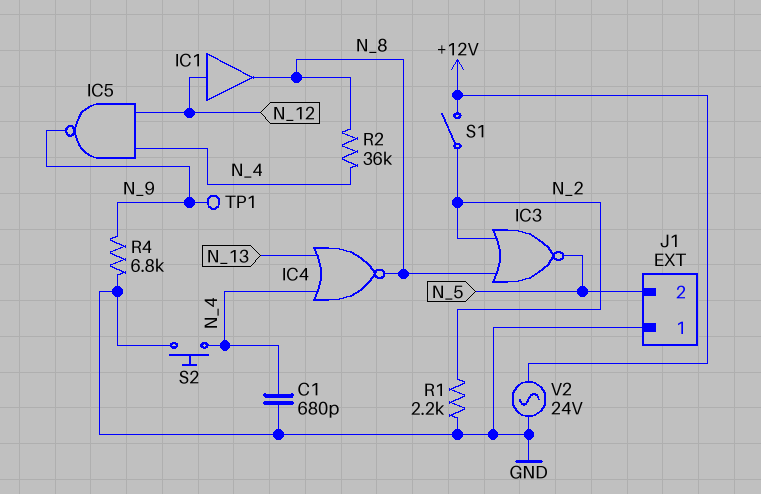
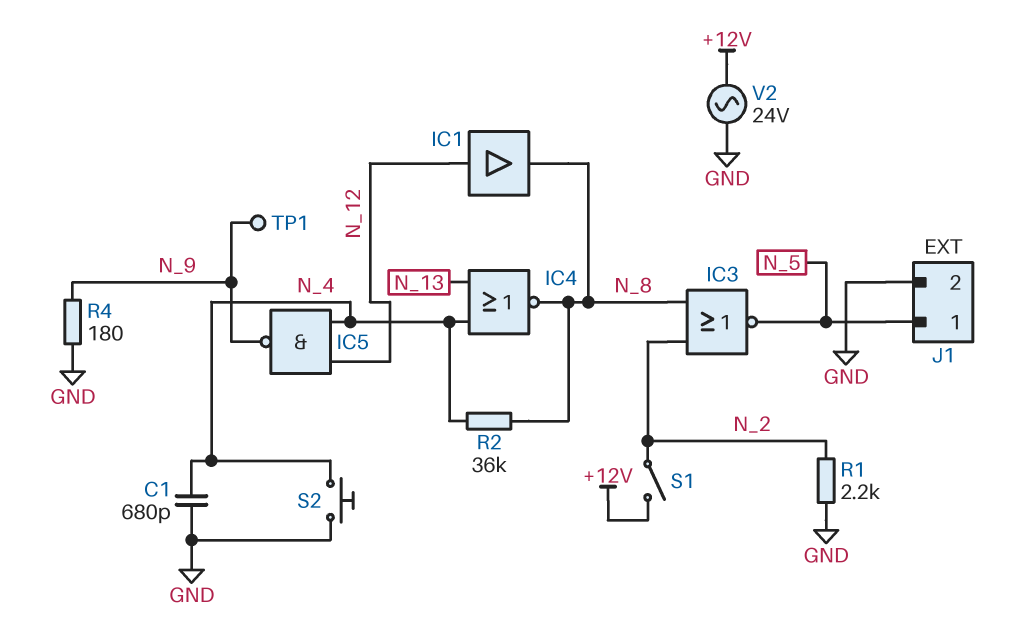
J1 pin 1: GND -> N_5
J1 pin 2: N_5 -> GND
R4: 6.8k (GND, N_9) -> 180 (GND, N_9)

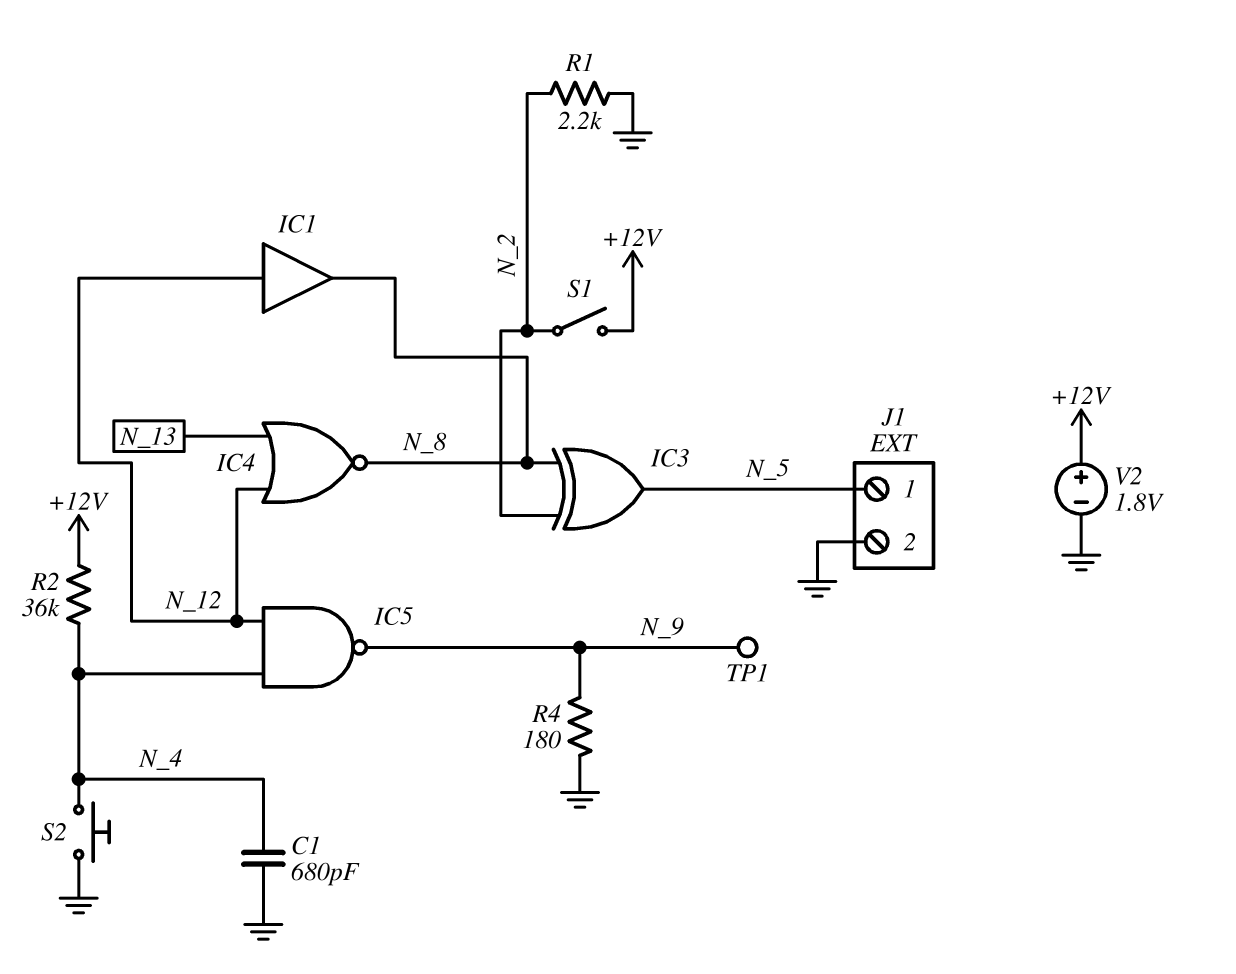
IC3: NOR (in N_2, in N_8, out N_5) -> XOR (in N_2, in N_8, out N_5)
IC4: NOR (in N_4, in N_13, out N_8) -> NOR (in N_12, in N_13, out N_8)
R2: 36k (N_4, N_8) -> 36k (+12V, N_4)
V2: AC 24V (+12V, GND) -> 1.8V (plus +12V, minus GND)

